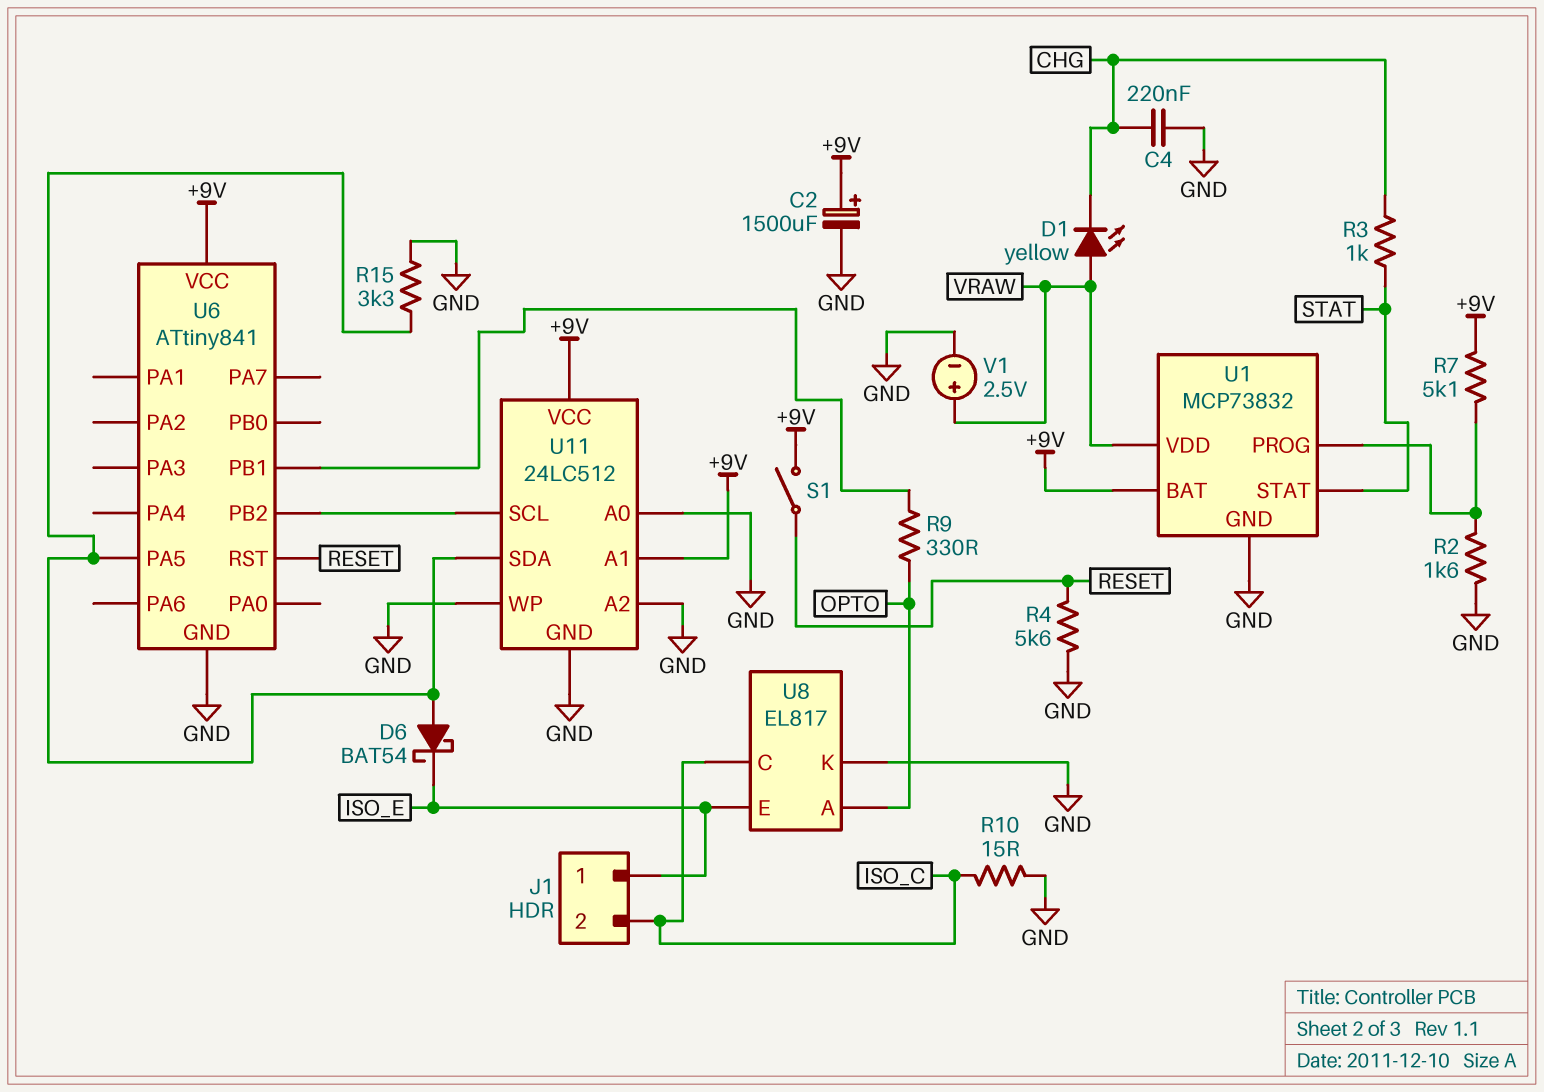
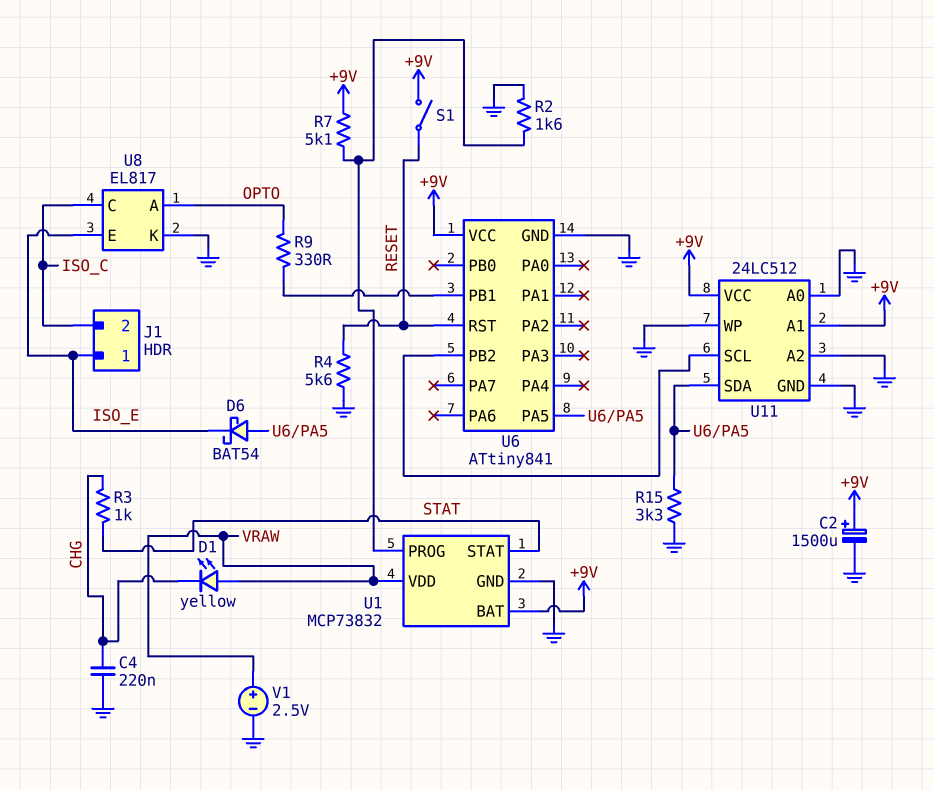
R10: 15 (GND, ISO_C) -> none

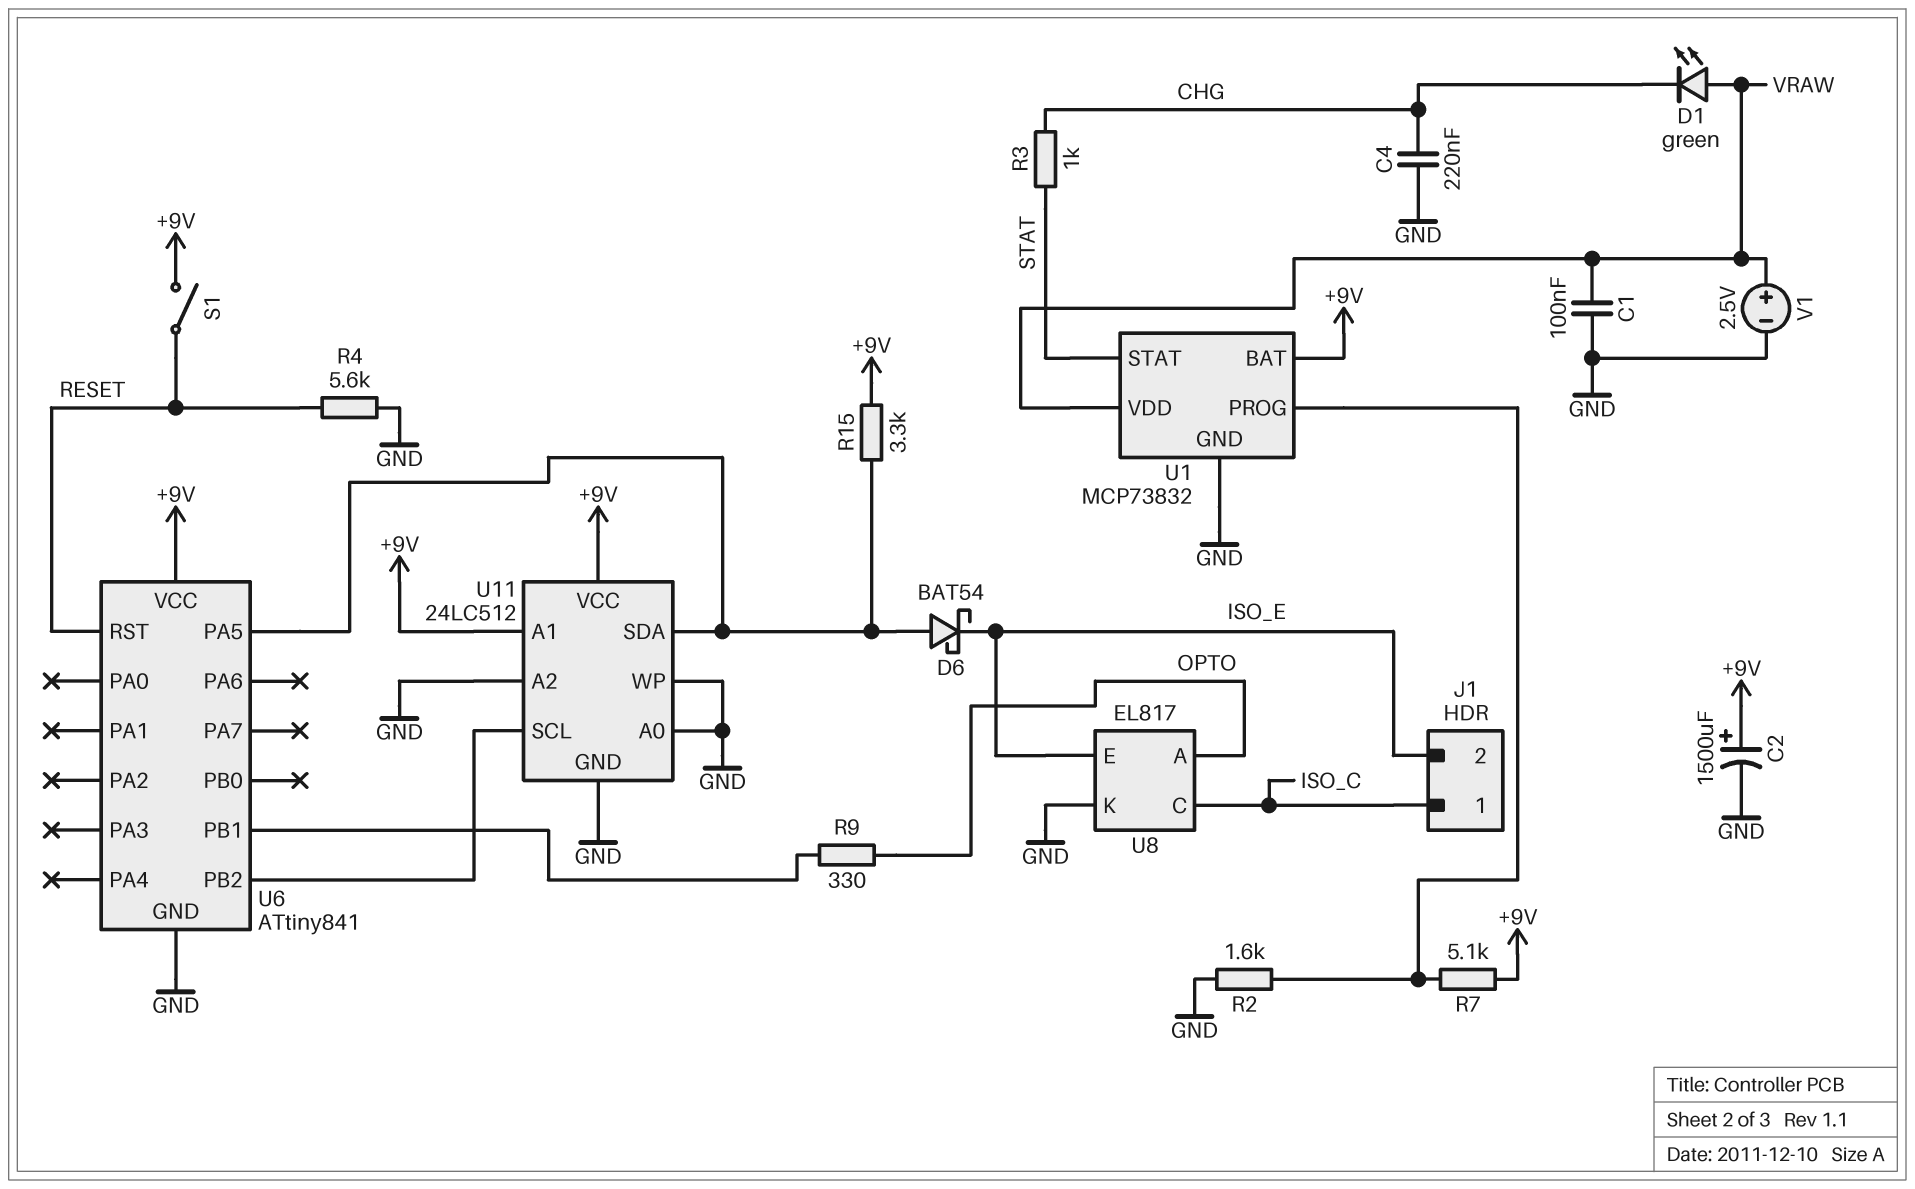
C1: none -> 100nF (GND, VRAW)
D1: LED yellow (A VRAW, K CHG) -> LED green (A VRAW, K CHG)
J1 pin 1: ISO_E -> ISO_C
J1 pin 2: ISO_C -> ISO_E
R15: 3.3k (GND, U6/PA5) -> 3.3k (+9V, U6/PA5)

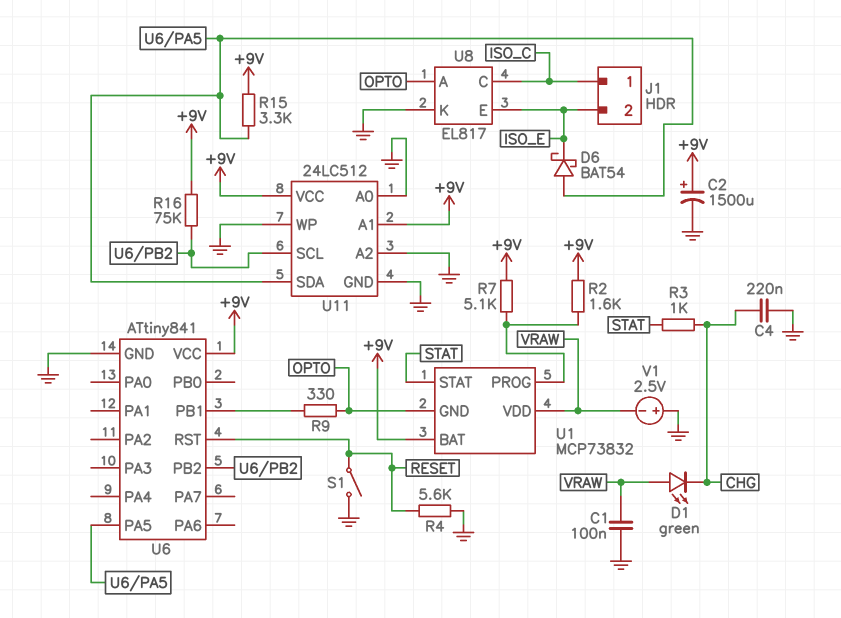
R2: 1.6k (GND, U1/PROG) -> 1.6k (+9V, U1/PROG)
R16: none -> 75k (+9V, U6/PB2)
S1: switch (+9V, RESET) -> switch (GND, RESET)
U1 pin GND: GND -> OPTO
V1: 2.5V (plus VRAW, minus GND) -> 2.5V (plus GND, minus VRAW)

